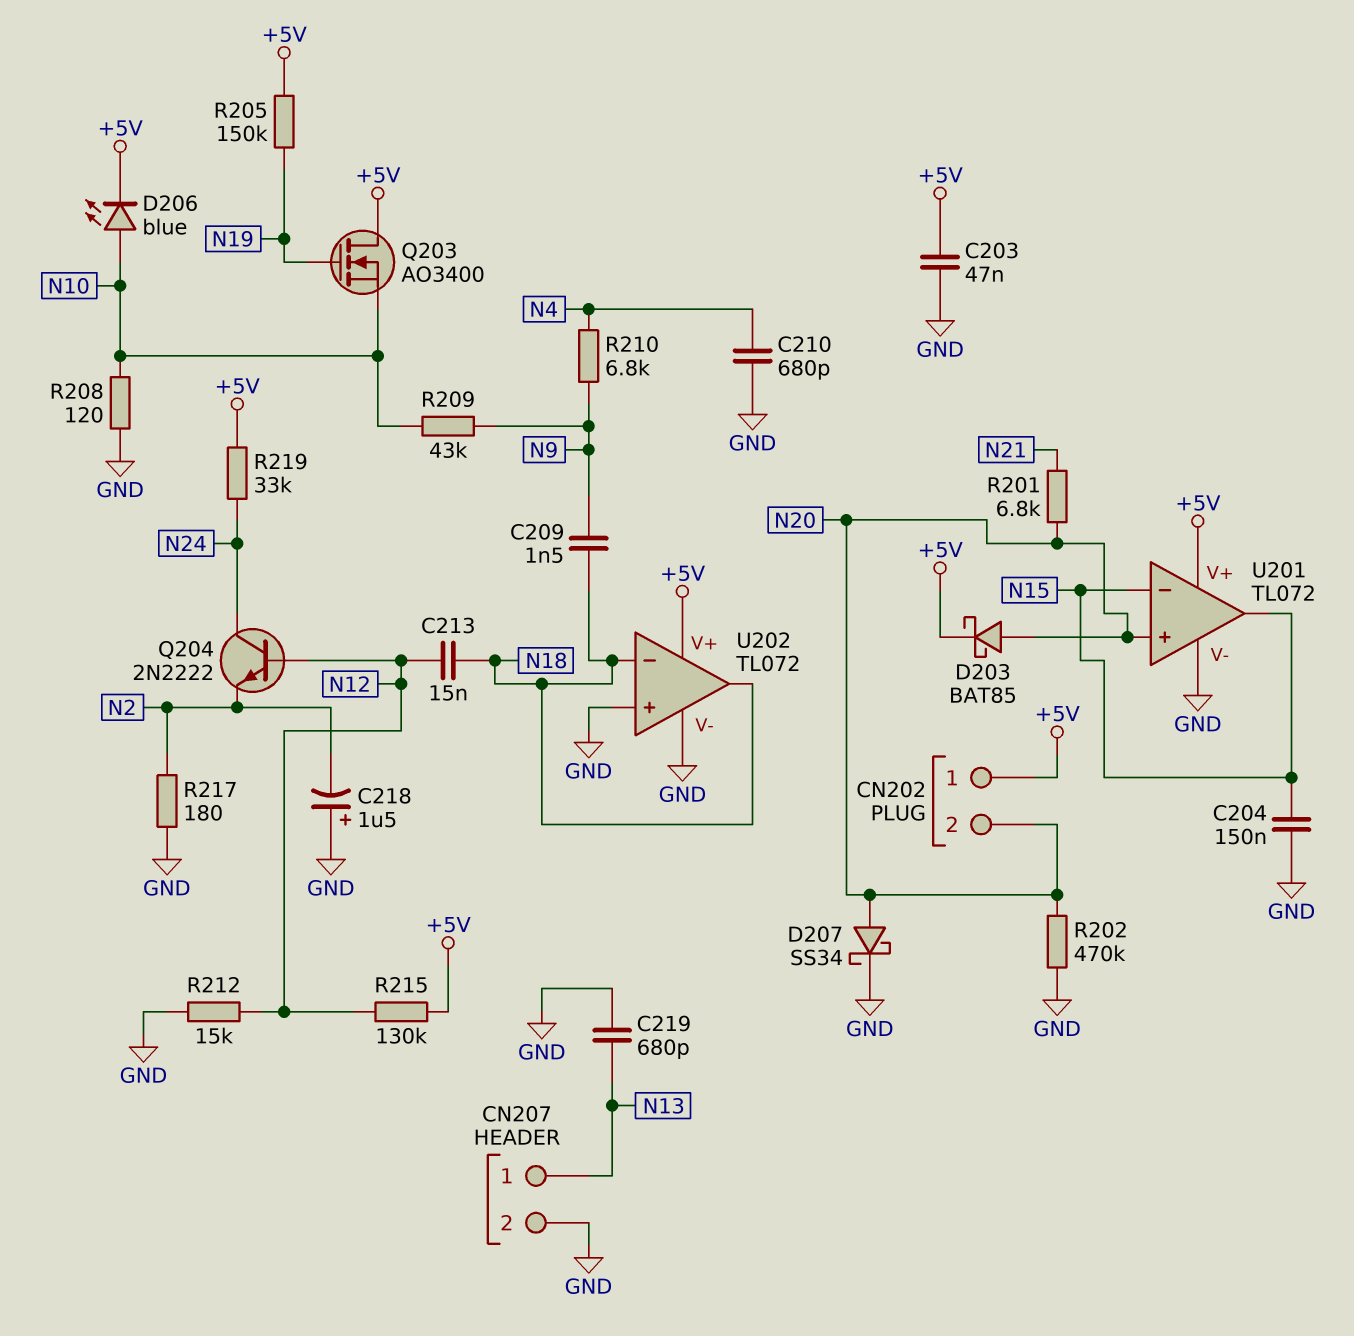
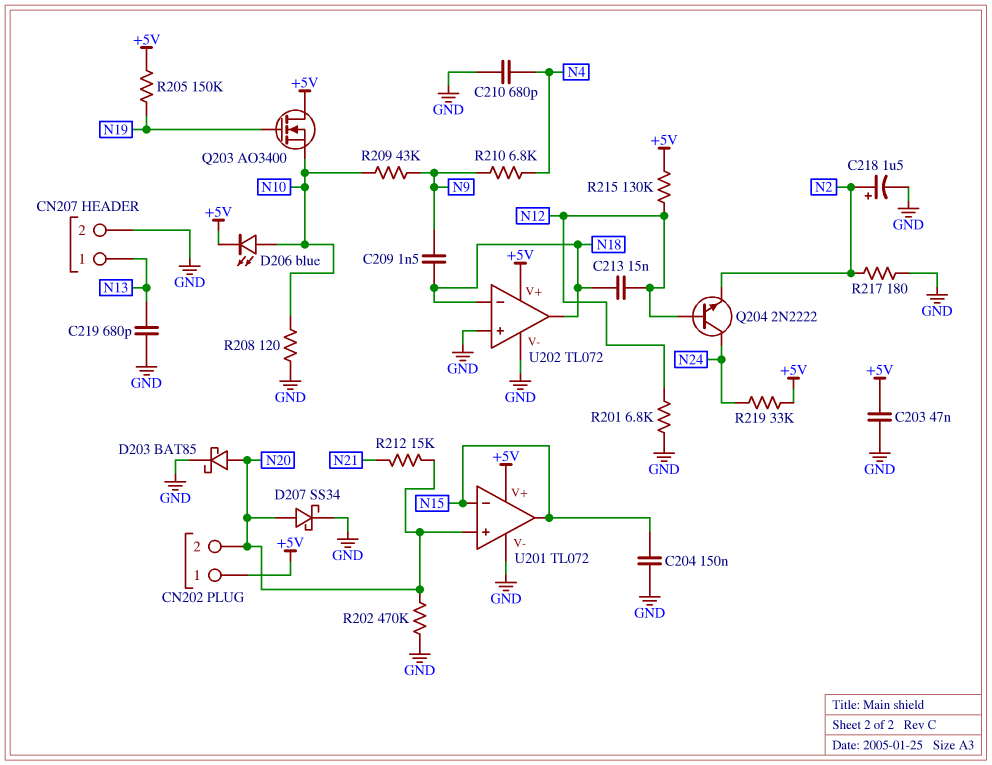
C218: 1.5uF (plus GND, minus N2) -> 1.5uF (plus N2, minus GND)
D203: schottky BAT85 (A N20, K +5V) -> schottky BAT85 (A N20, K GND)
R201: 6.8k (N20, N21) -> 6.8k (GND, N12)
R212: 15k (GND, N12) -> 15k (N20, N21)

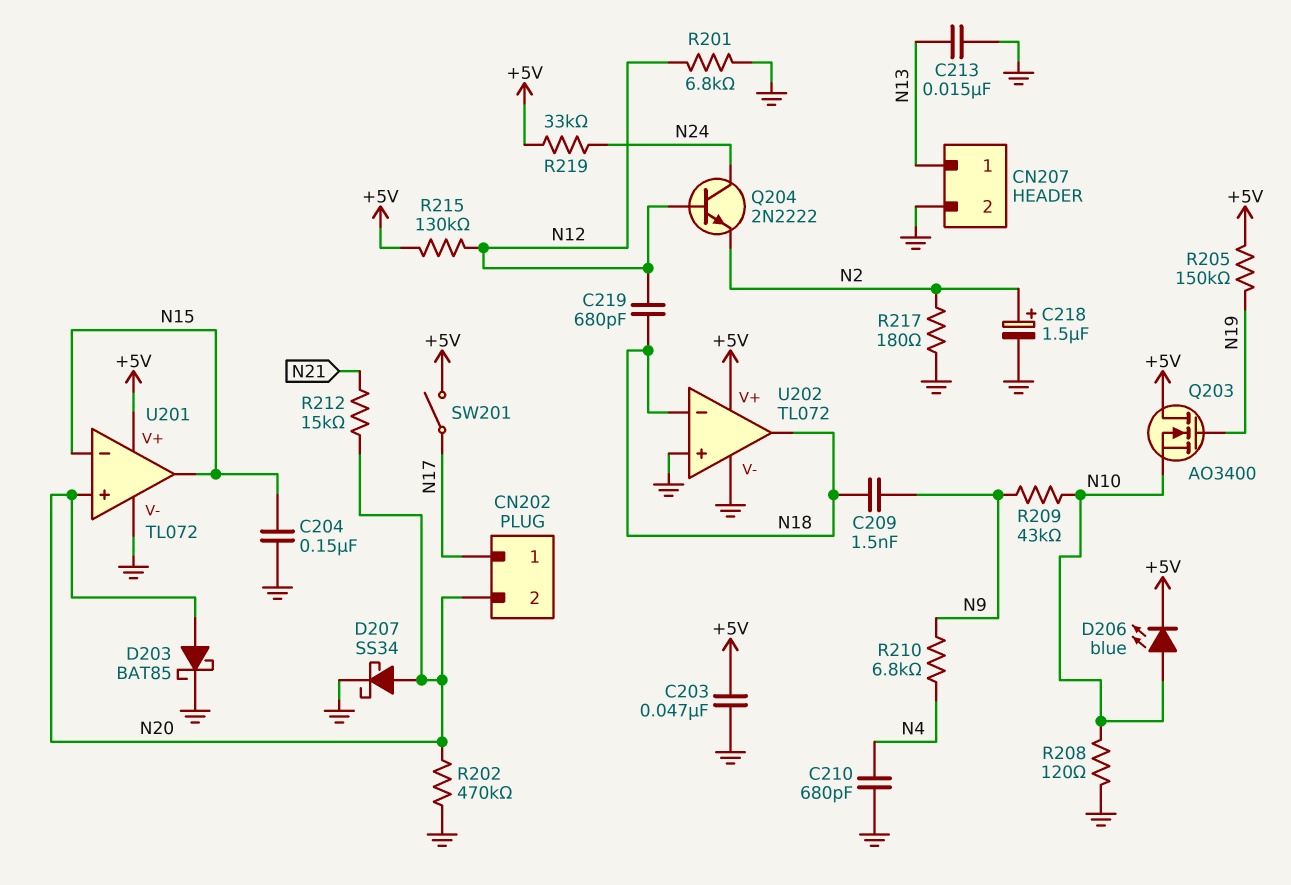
C213: 15nF (N12, N18) -> 15nF (GND, N13)
C219: 680pF (GND, N13) -> 680pF (N12, N18)
CN202 pin 1: +5V -> N17
SW201: none -> switch (+5V, N17)

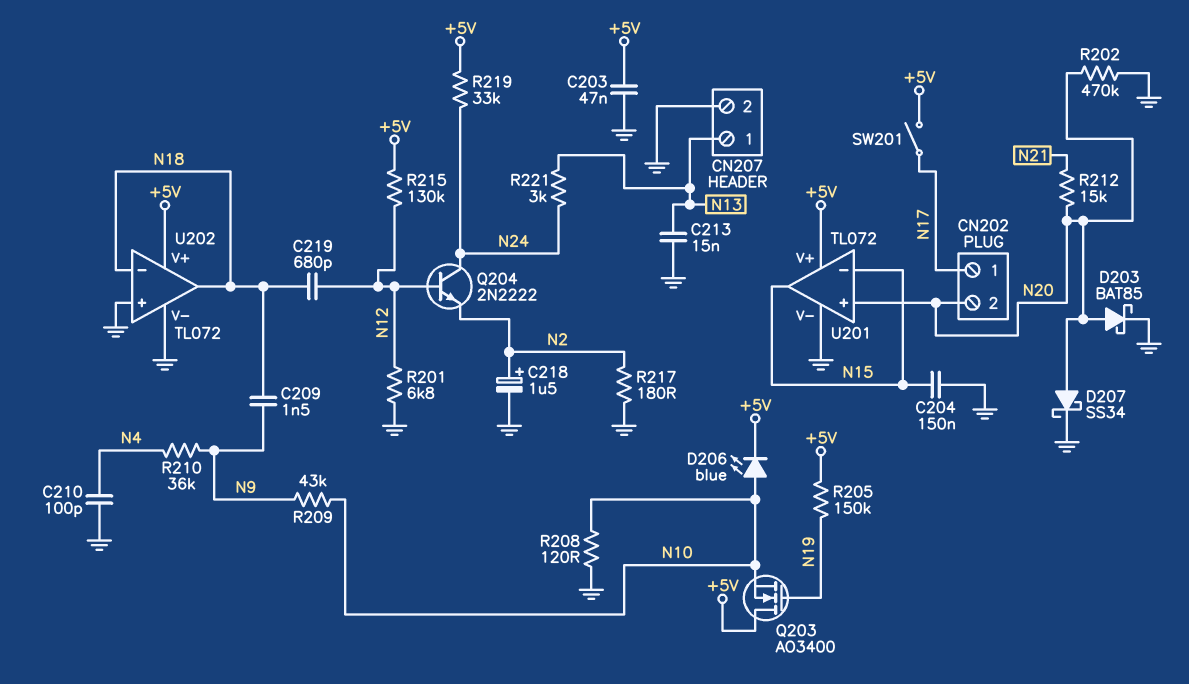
C210: 680pF (GND, N4) -> 100pF (GND, N4)
R210: 6.8k (N4, N9) -> 36k (N4, N9)
R221: none -> 3k (N13, N24)

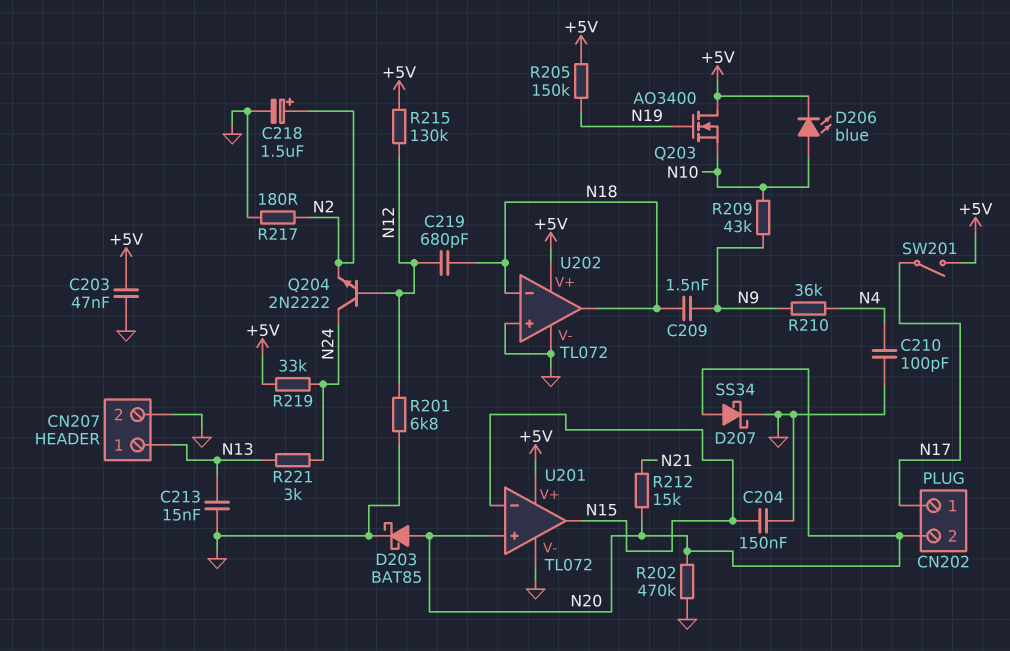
R208: 120 (GND, N10) -> none

